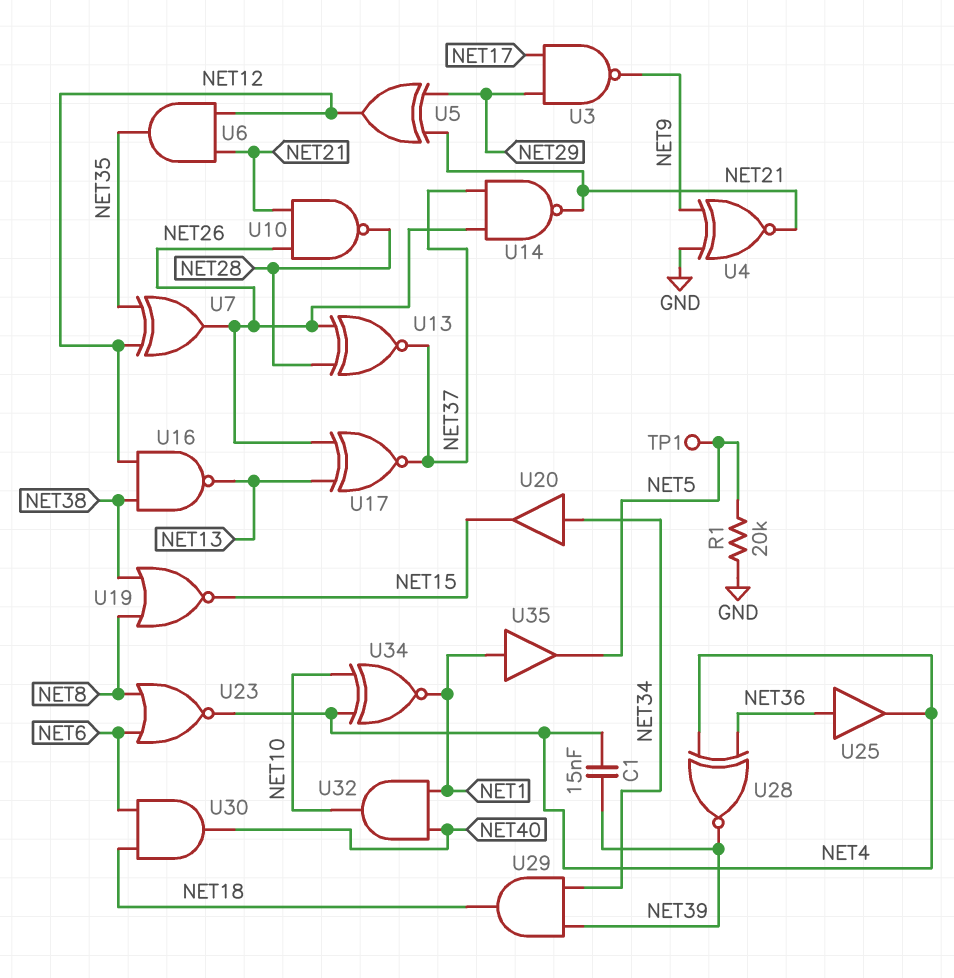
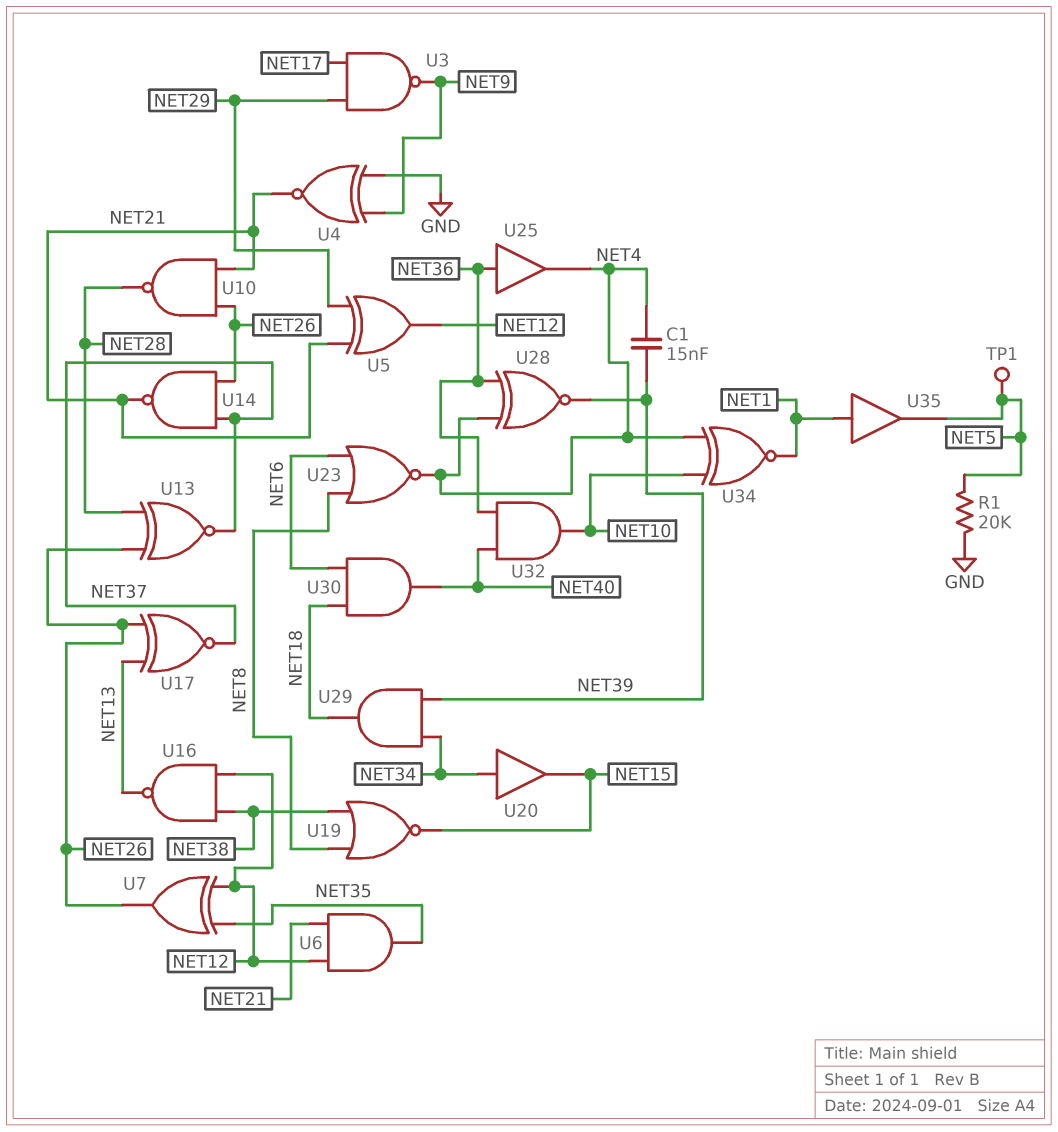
U32: AND (in NET1, in NET40, out NET10) -> AND (in NET36, in NET40, out NET10)

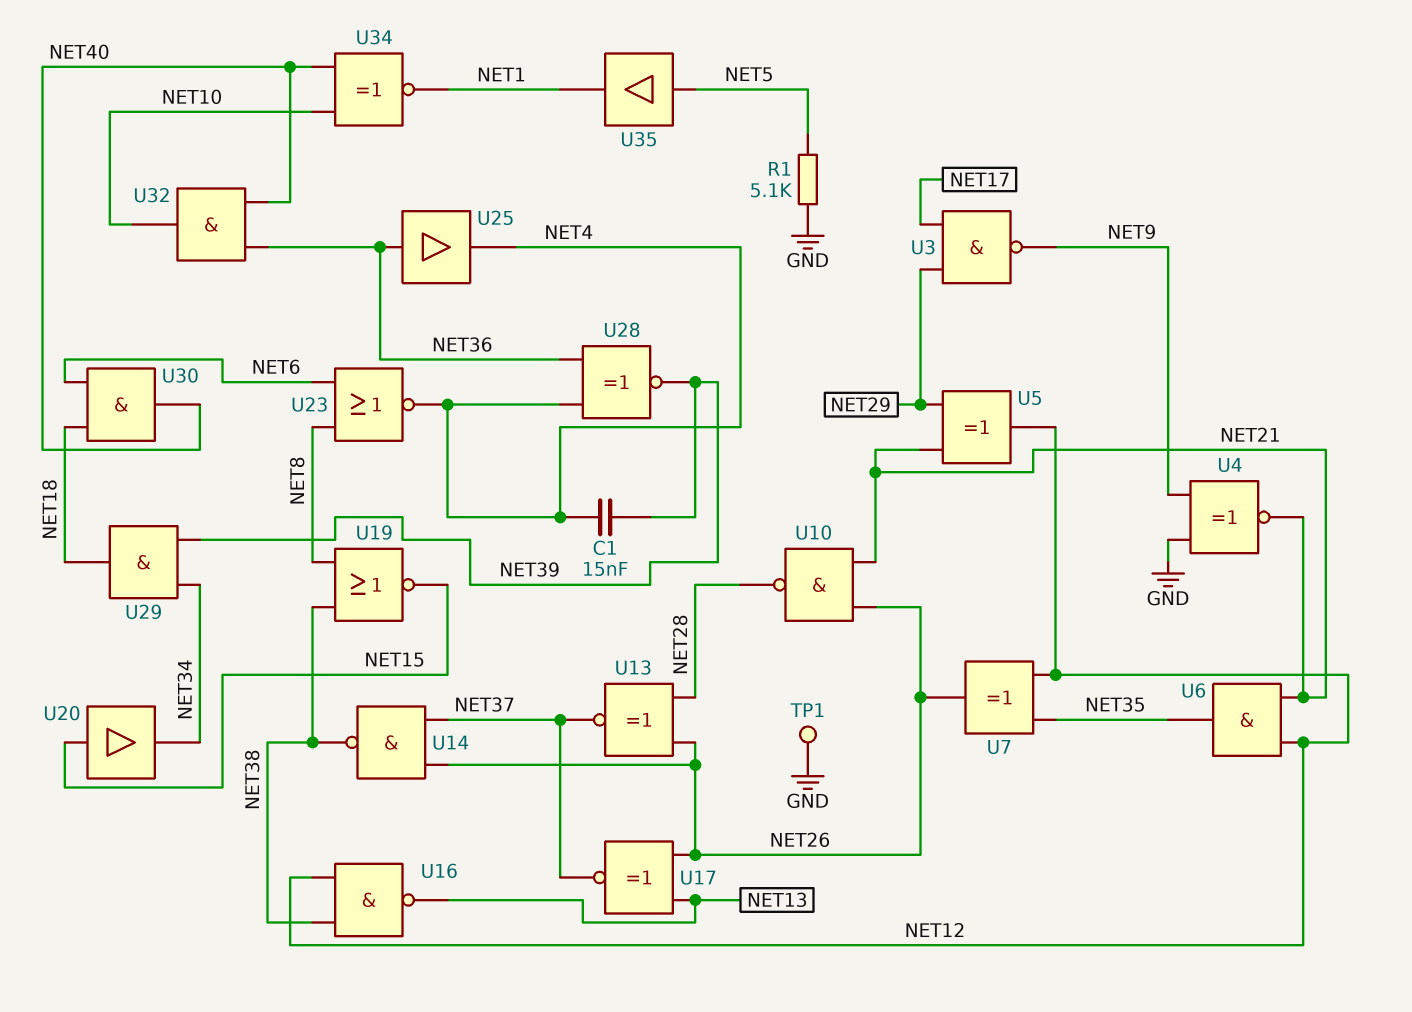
R1: 20k (GND, NET5) -> 5.1k (GND, NET5)
TP1: test point (NET5) -> test point (GND)
U14: NAND (in NET26, in NET37, out NET21) -> NAND (in NET26, in NET37, out NET38)
U20: buffer (in NET34, out NET15) -> buffer (in NET15, out NET34)
U34: XNOR (in NET4, in NET10, out NET1) -> XNOR (in NET10, in NET40, out NET1)
U35: buffer (in NET1, out NET5) -> buffer (in NET5, out NET1)

